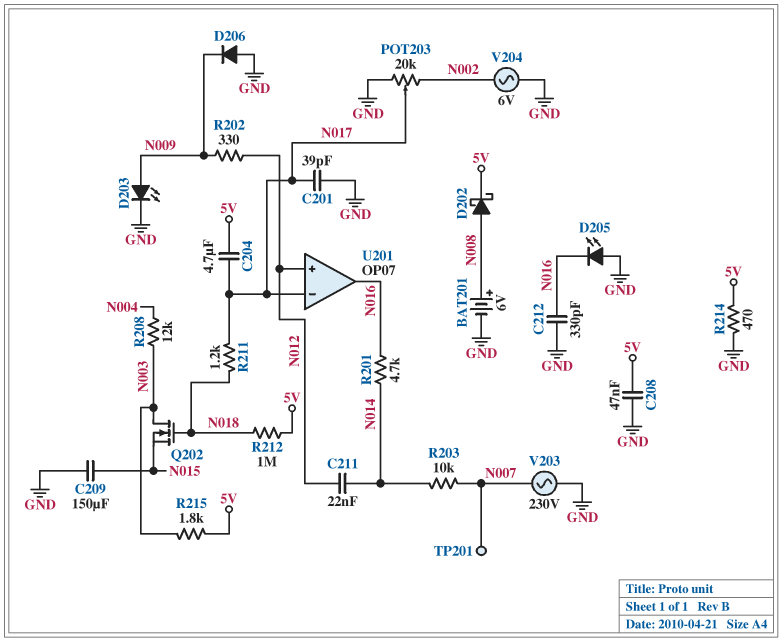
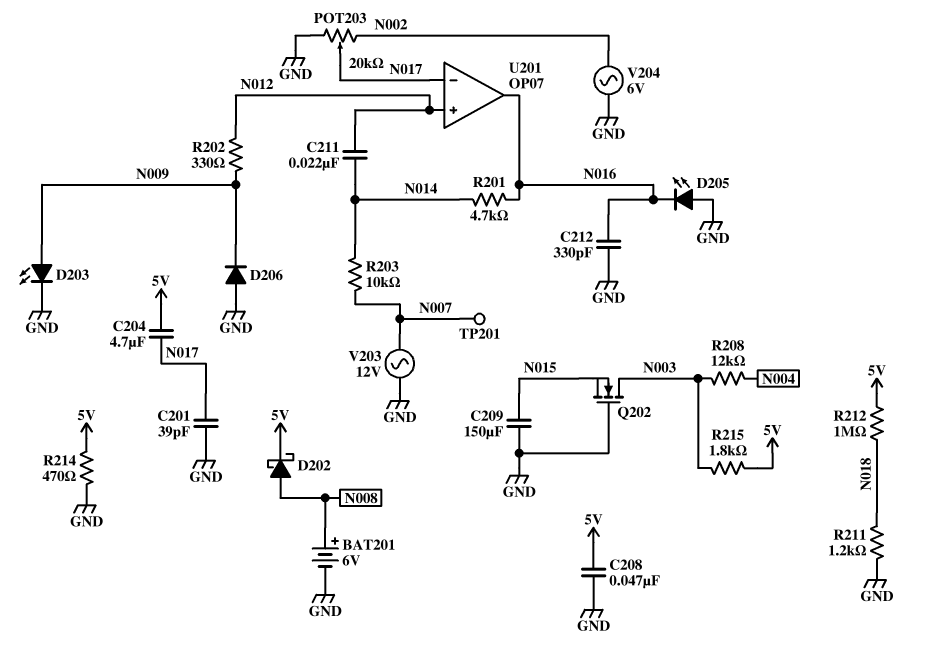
Q202: NMOS (G N018, D N003, S N015) -> NMOS (G GND, D N003, S N015)
R211: 1.2k (N017, N018) -> 1.2k (GND, N018)
V203: AC 230V (GND, N007) -> AC 12V (GND, N007)

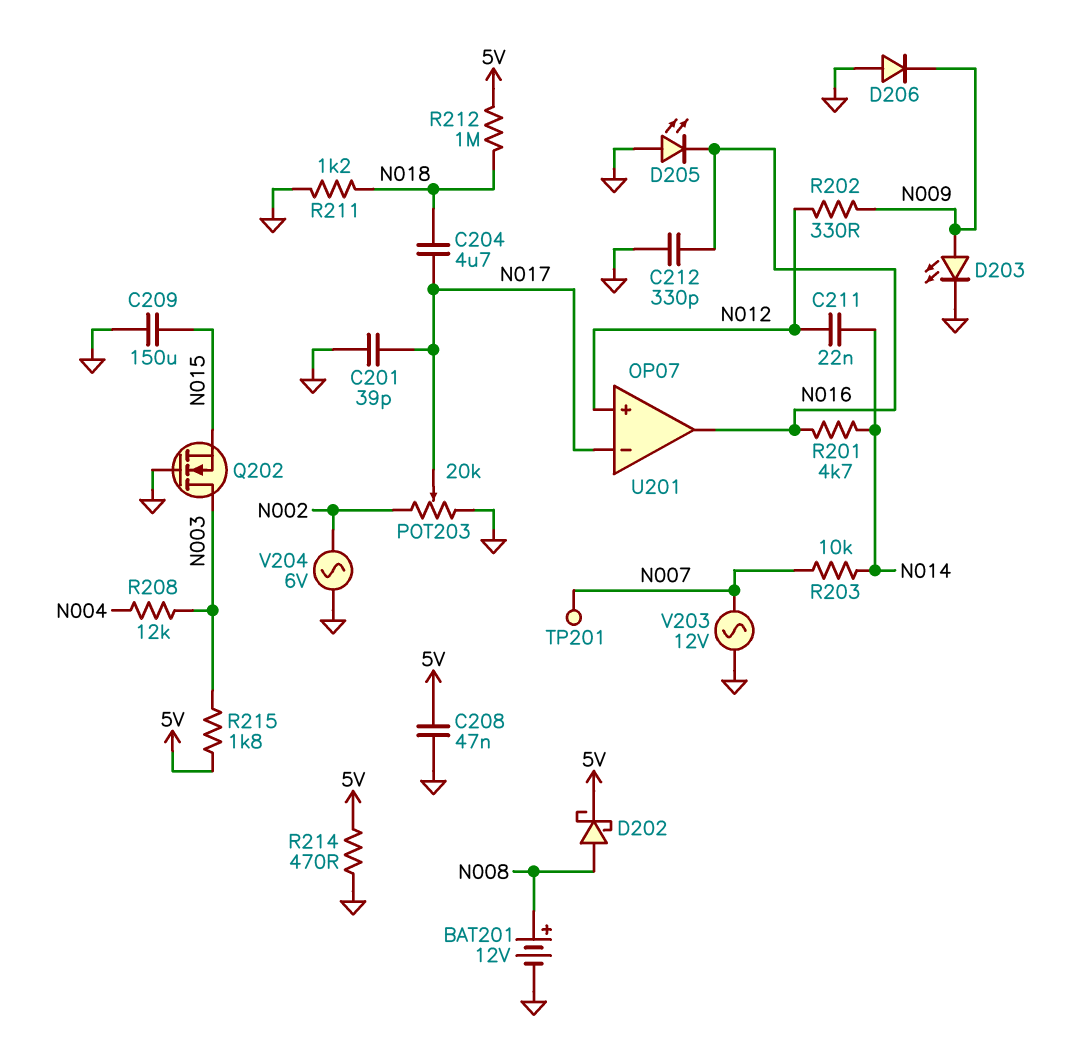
BAT201: 6V (plus N008, minus GND) -> 12V (plus N008, minus GND)
C204: 4.7uF (5V, N017) -> 4.7uF (N017, N018)

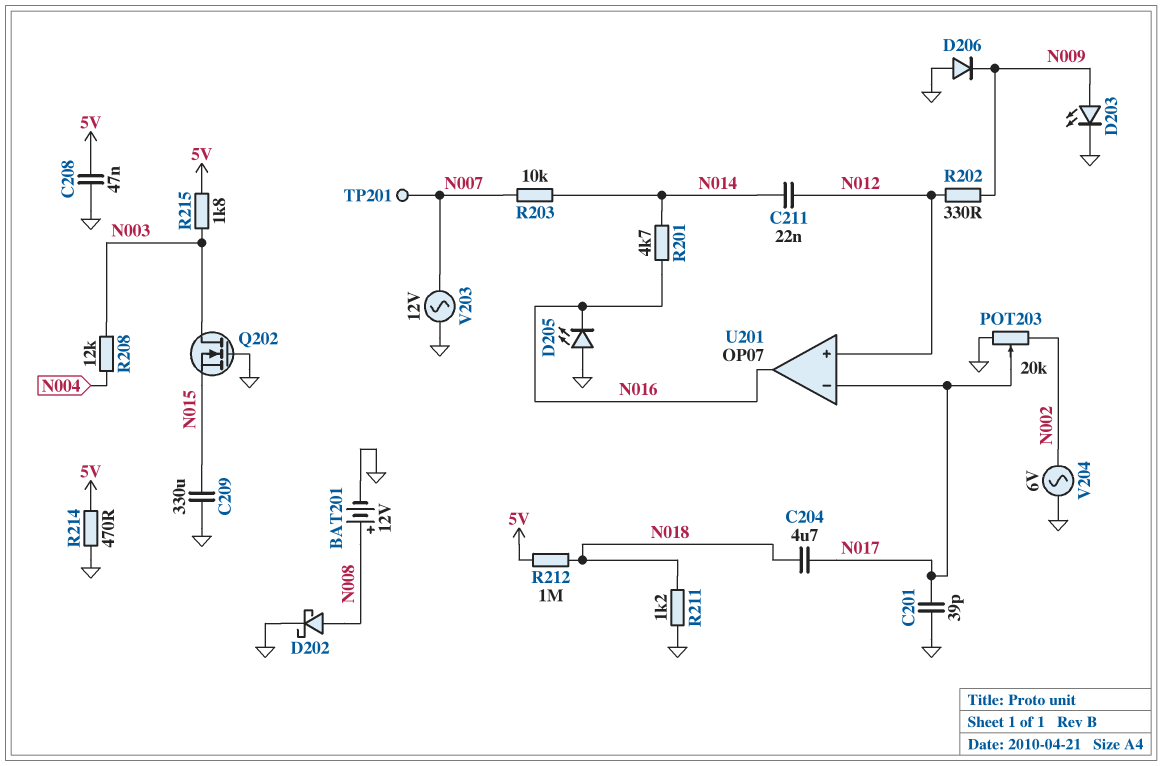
C209: 150uF (GND, N015) -> 330uF (GND, N015)
C212: 330pF (GND, N016) -> none
D202: schottky (A N008, K 5V) -> schottky (A N008, K GND)

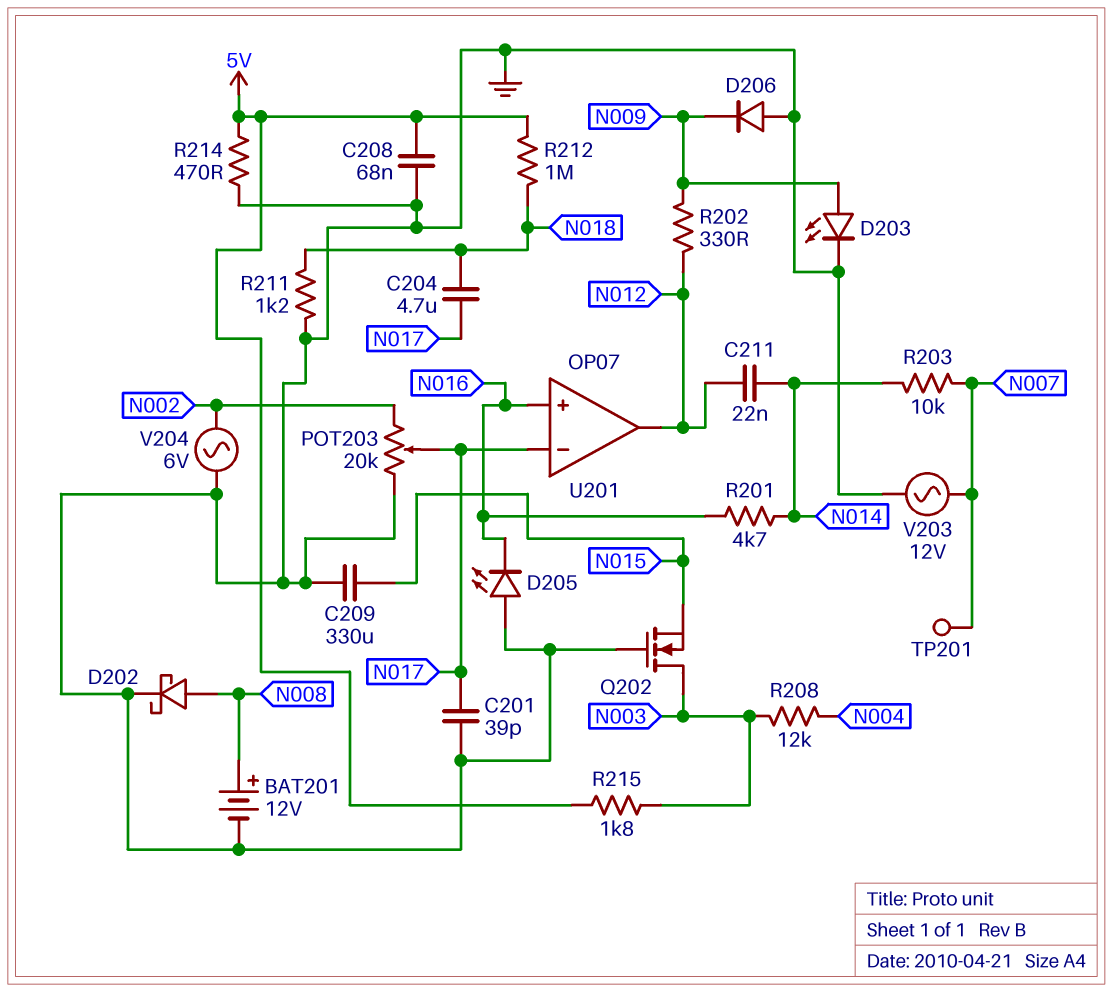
C208: 47nF (5V, GND) -> 68nF (5V, GND)
U201 pin in+: N012 -> N016
U201 pin out: N016 -> N012

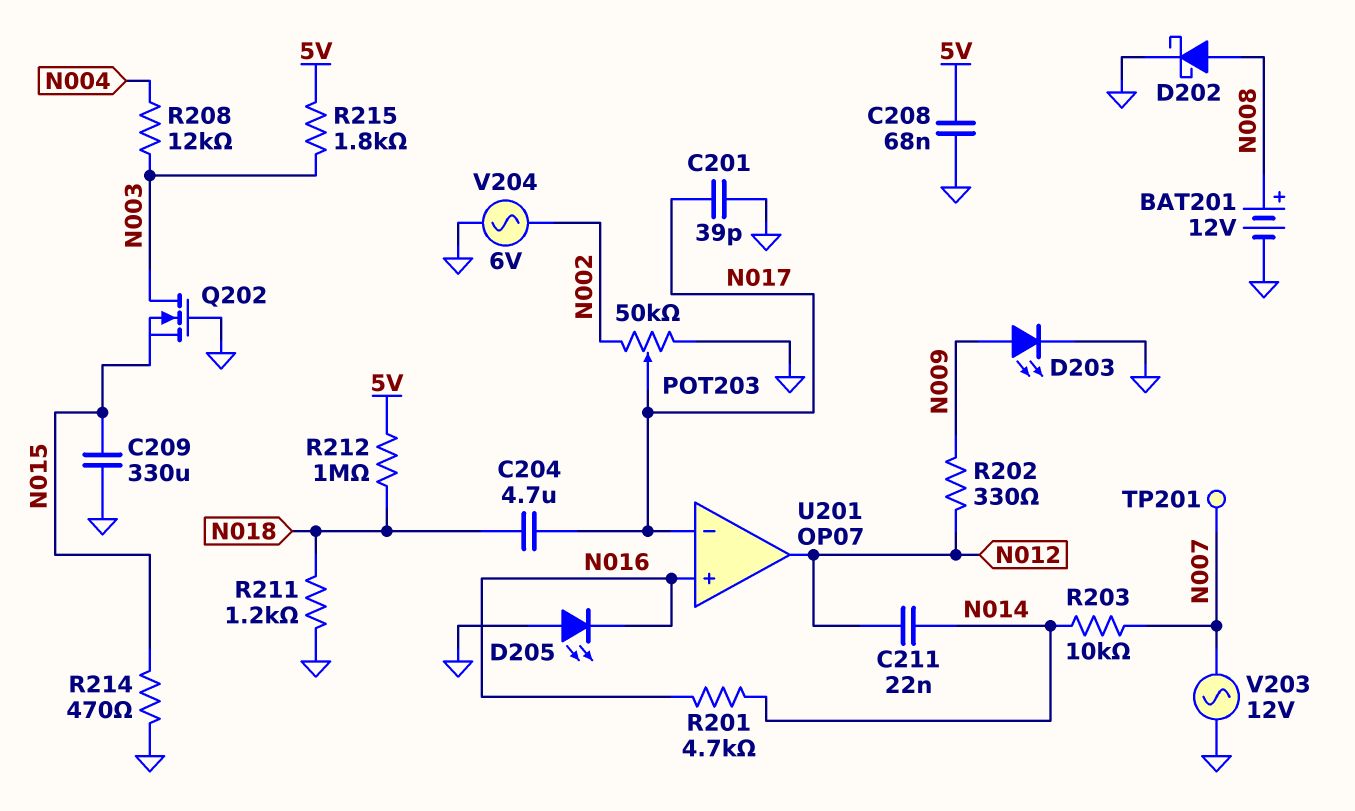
D206: diode (A GND, K N009) -> none
POT203: 20k (GND, N002, wiper N017) -> 50k (GND, N002, wiper N017)
R214: 470 (5V, GND) -> 470 (GND, N015)

